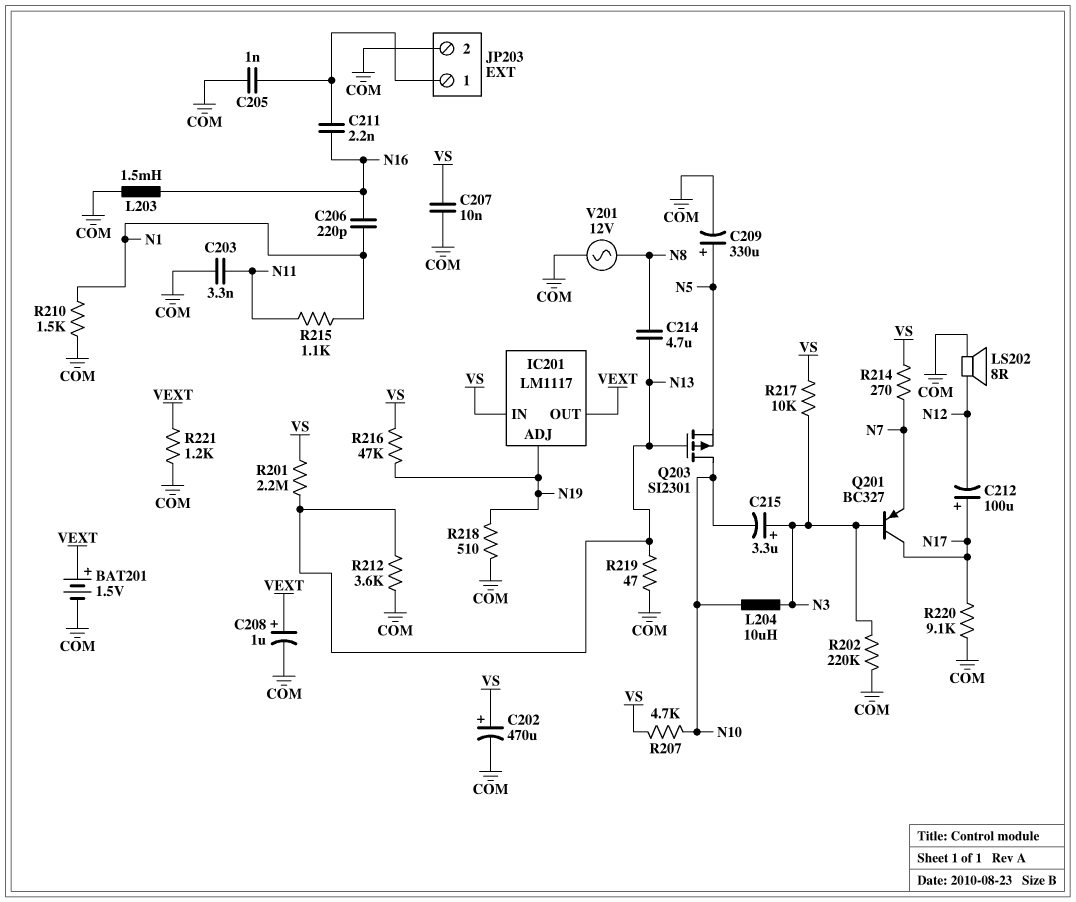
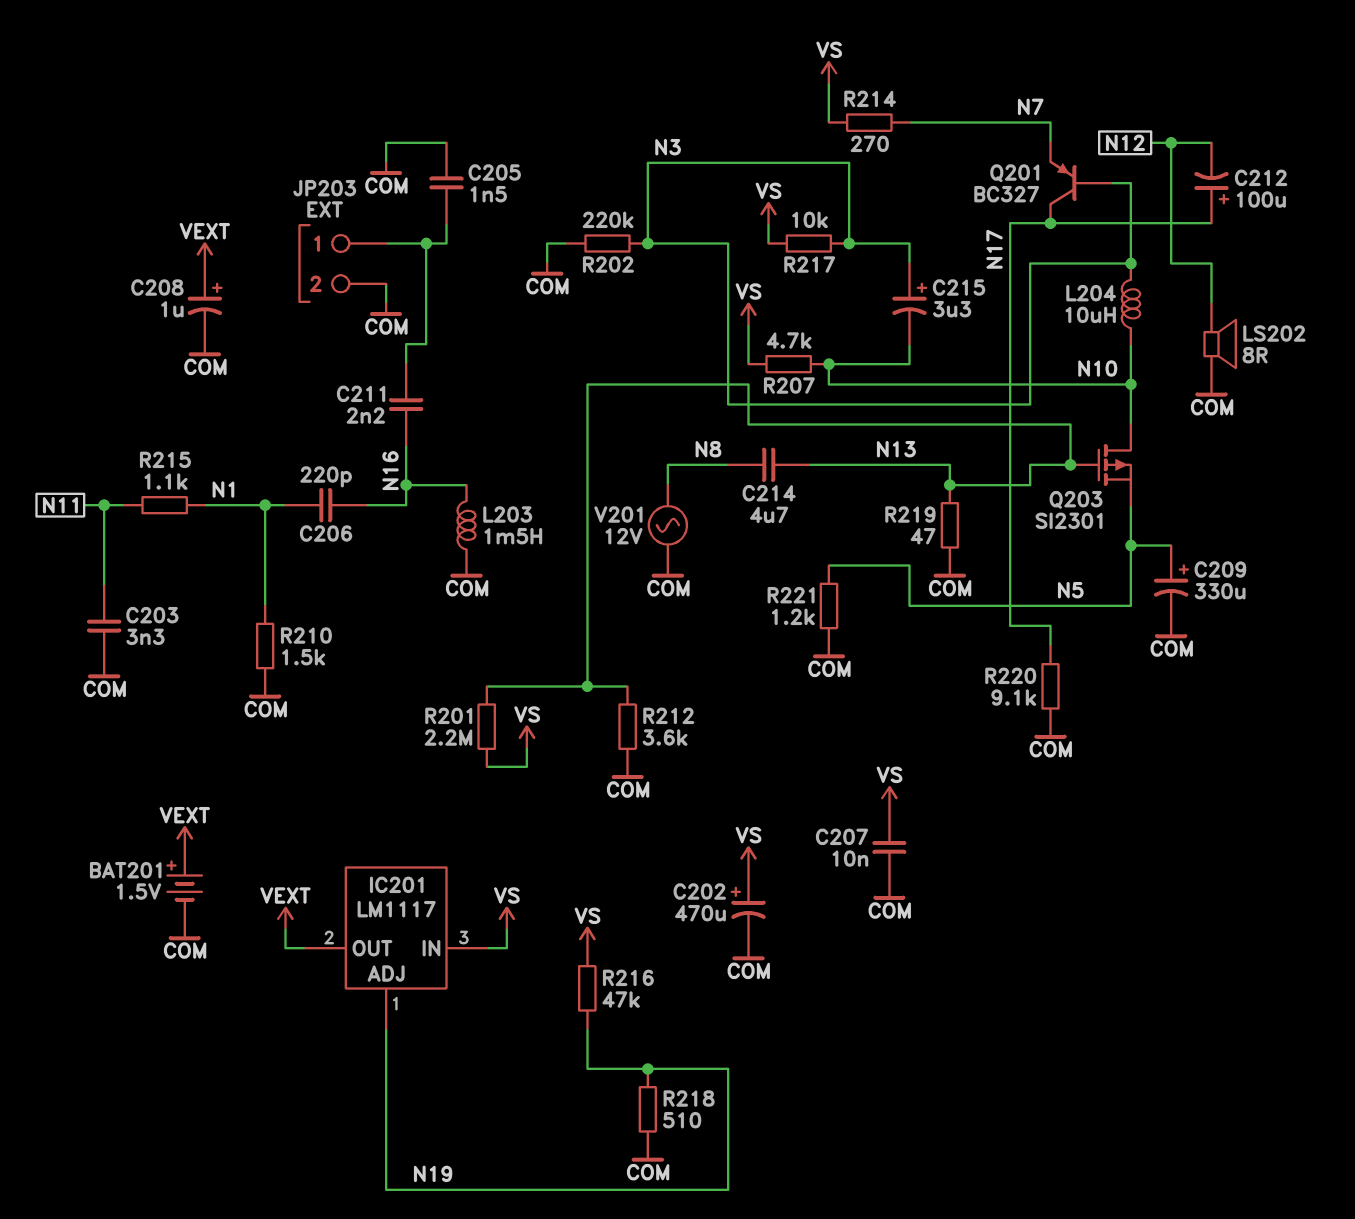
C205: 1nF (COM, JP203/1) -> 1.5nF (COM, JP203/1)
R221: 1.2k (COM, VEXT) -> 1.2k (COM, N5)

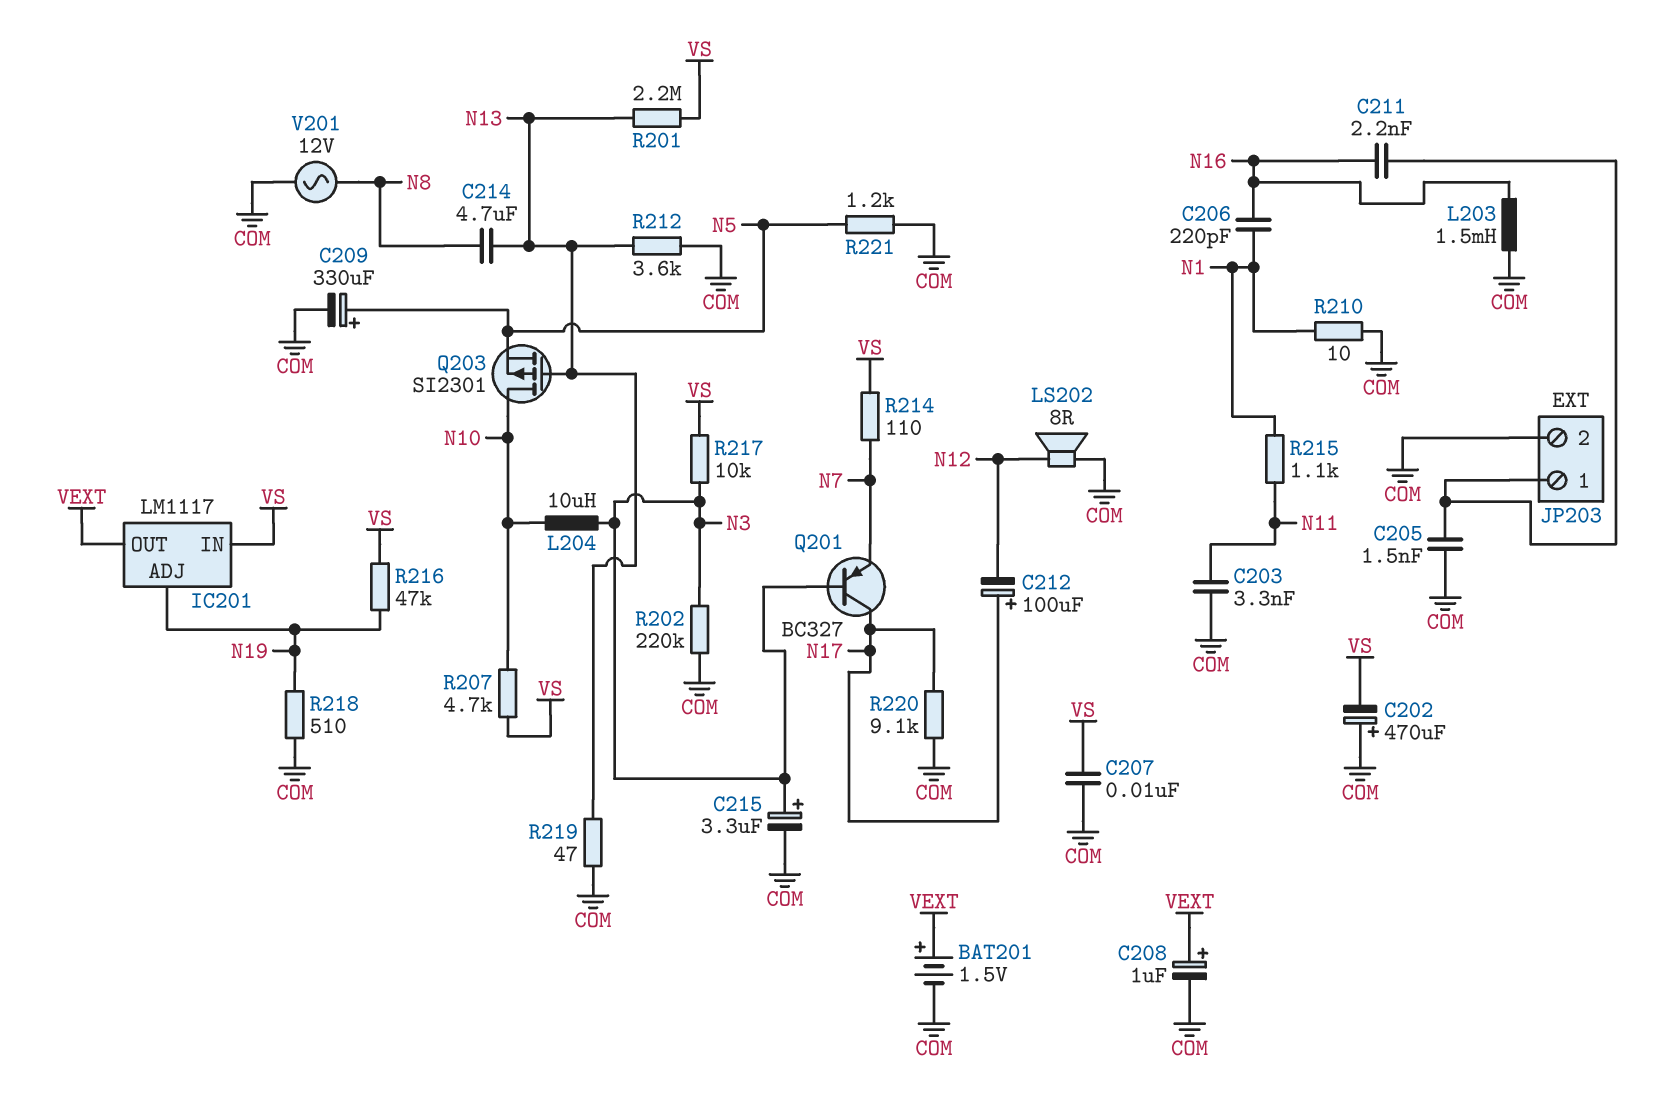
C202: 470uF (plus VS, minus COM) -> 470uF (plus COM, minus VS)
C215: 3.3uF (plus N3, minus N10) -> 3.3uF (plus N3, minus COM)
R210: 1.5k (COM, N1) -> 10 (COM, N1)
R214: 270 (N7, VS) -> 110 (N7, VS)

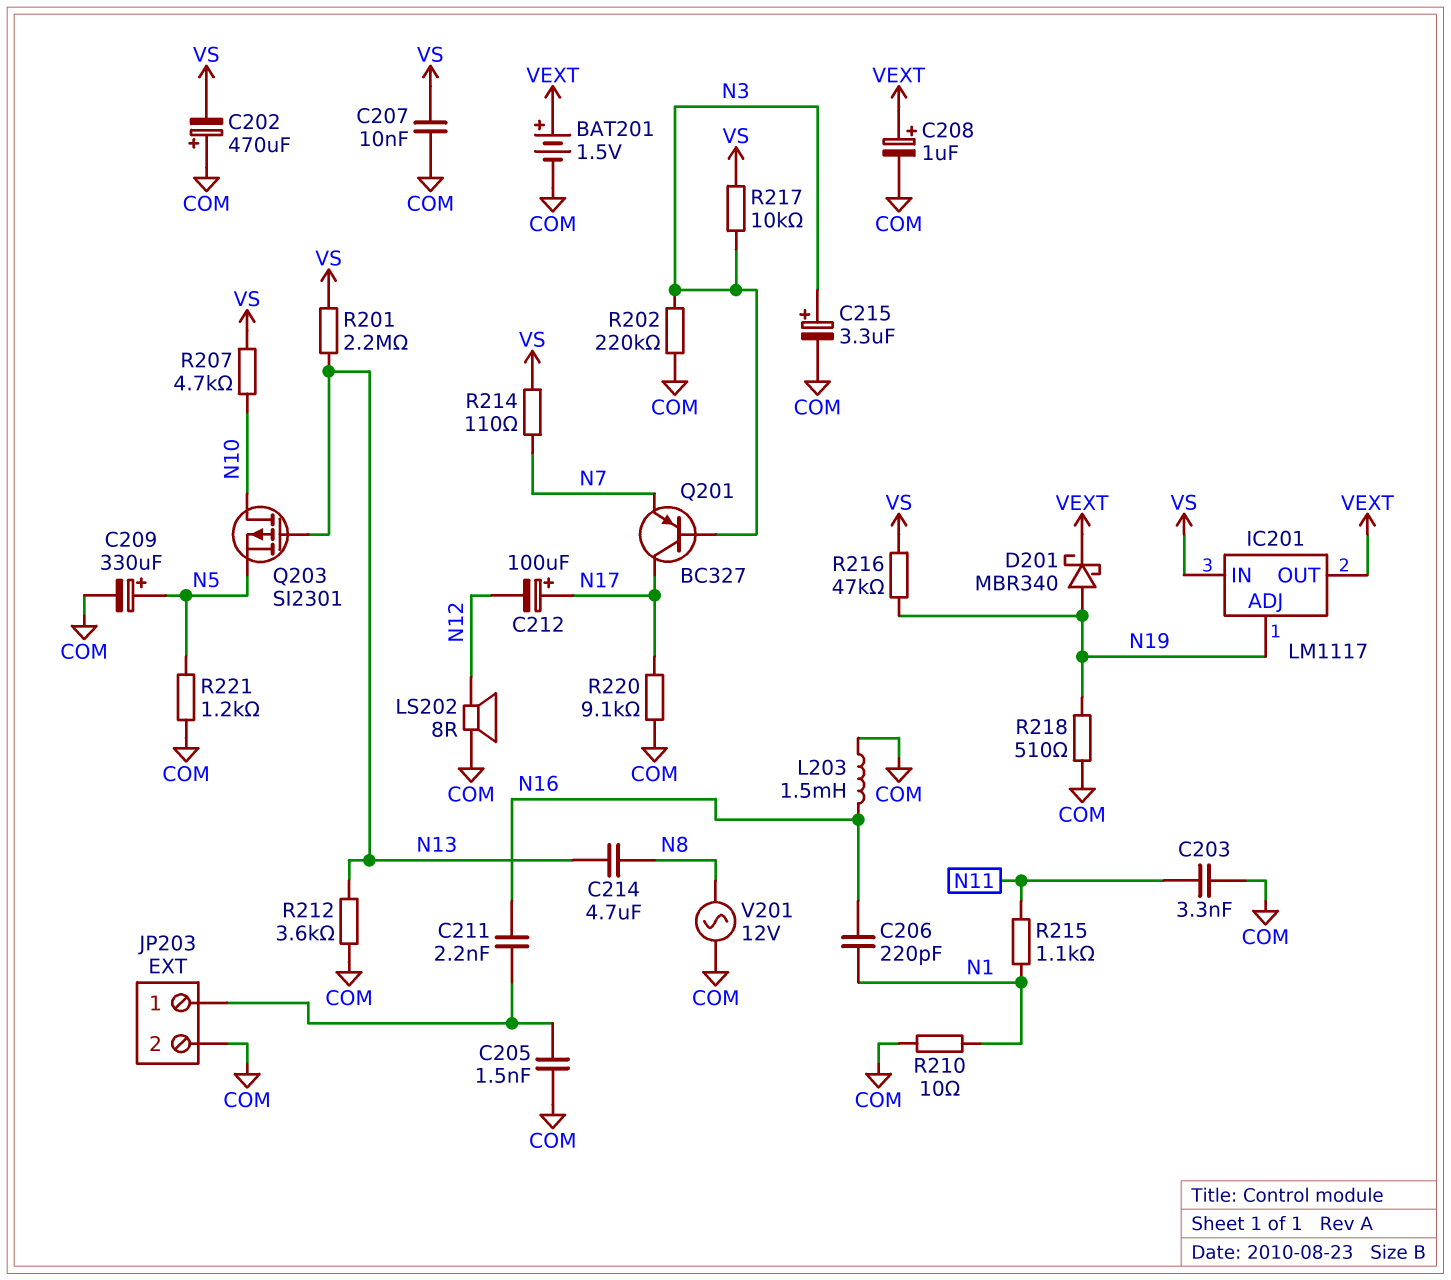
D201: none -> schottky MBR340 (A N19, K VEXT)
L204: 10uH (N3, N10) -> none
R219: 47 (COM, N13) -> none

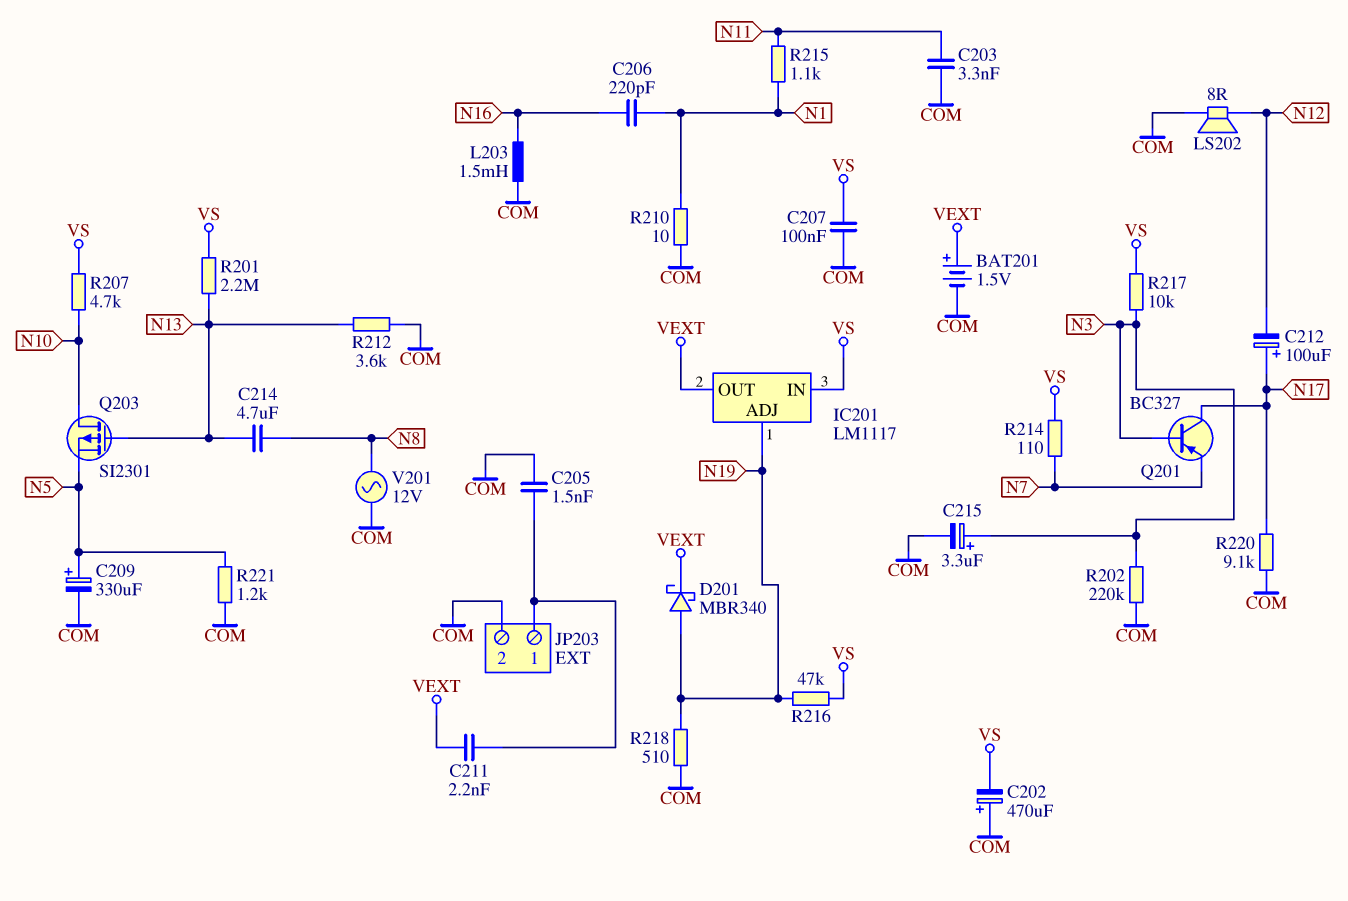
C207: 10nF (COM, VS) -> 100nF (COM, VS)
C208: 1uF (plus VEXT, minus COM) -> none
C211: 2.2nF (JP203/1, N16) -> 2.2nF (JP203/1, VEXT)

